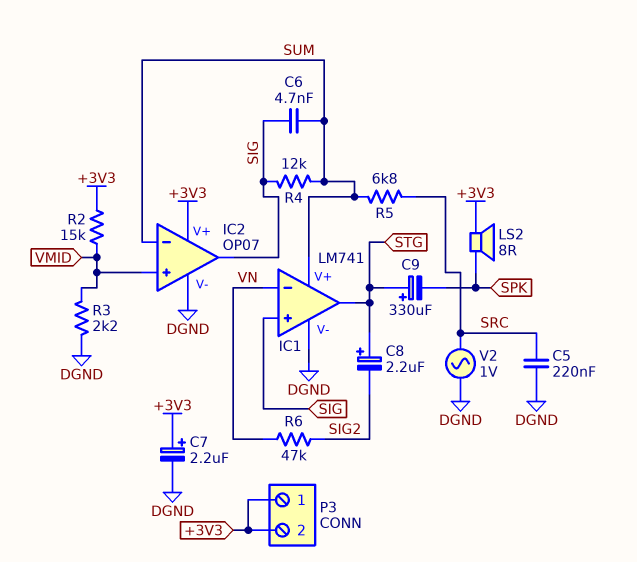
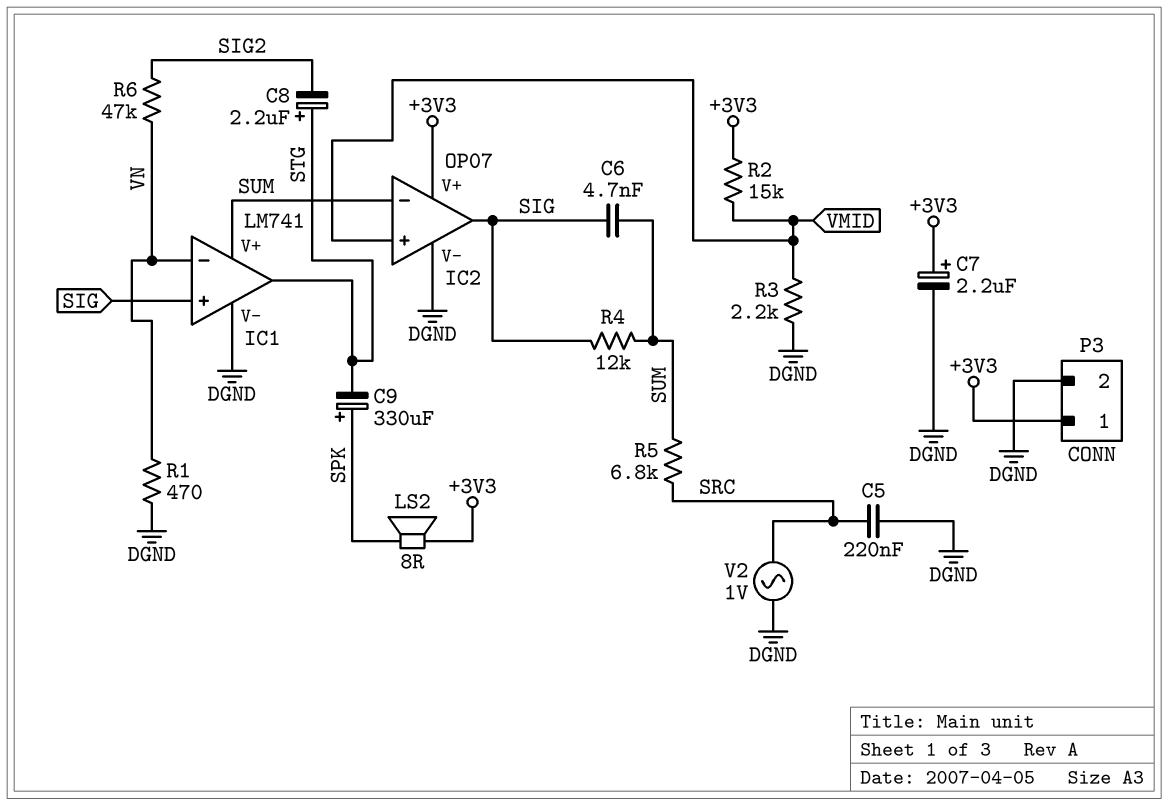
C9: 330uF (plus STG, minus SPK) -> 330uF (plus SPK, minus STG)
P3 pin 2: +3V3 -> DGND
R1: none -> 470 (DGND, VN)

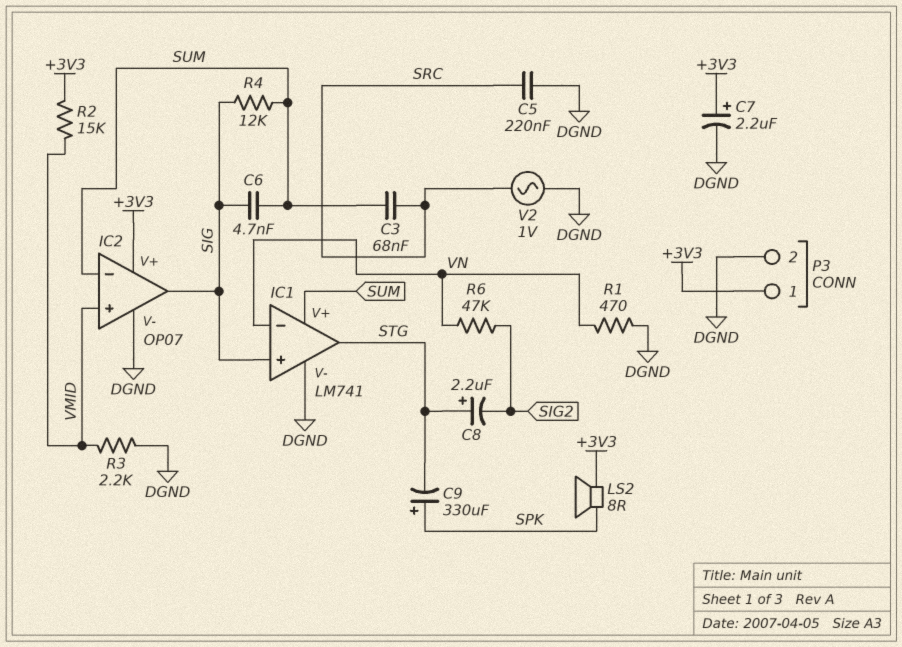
C3: none -> 68nF (SRC, SUM)
R5: 6.8k (SRC, SUM) -> none

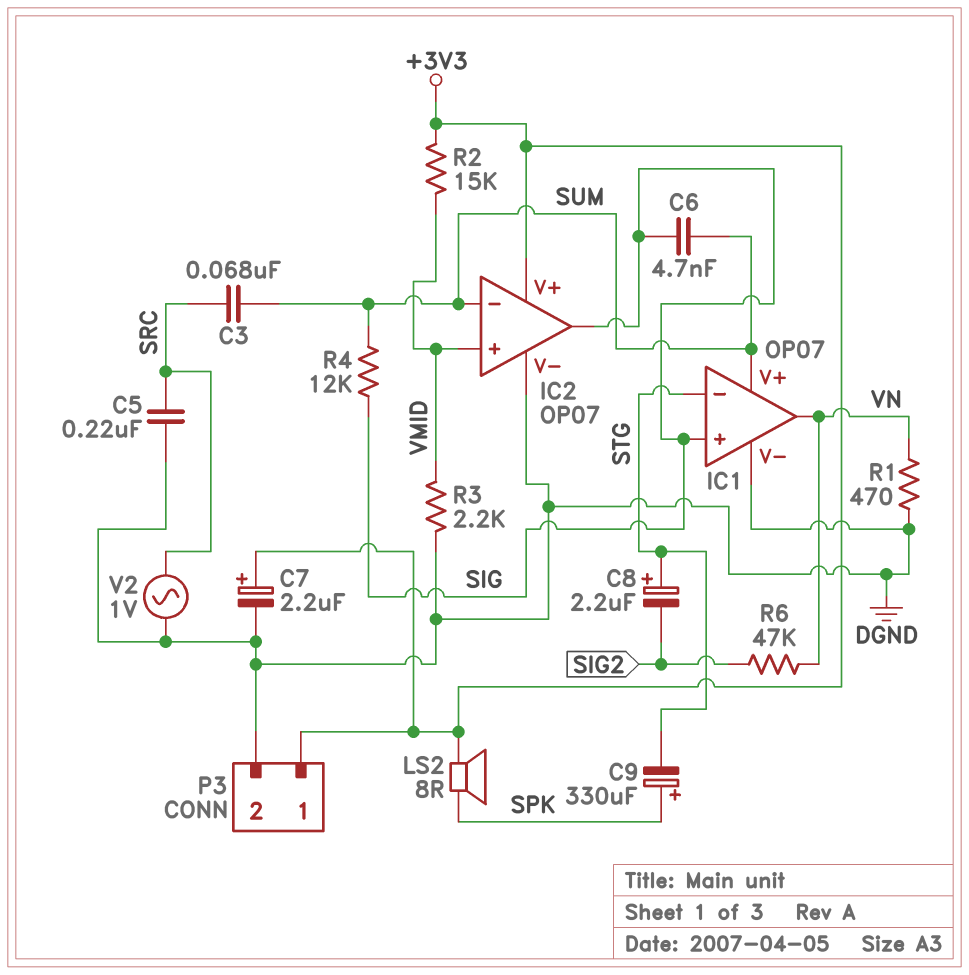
IC1: LM741 -> OP07
IC1 pin in-: VN -> STG
IC1 pin out: STG -> VN

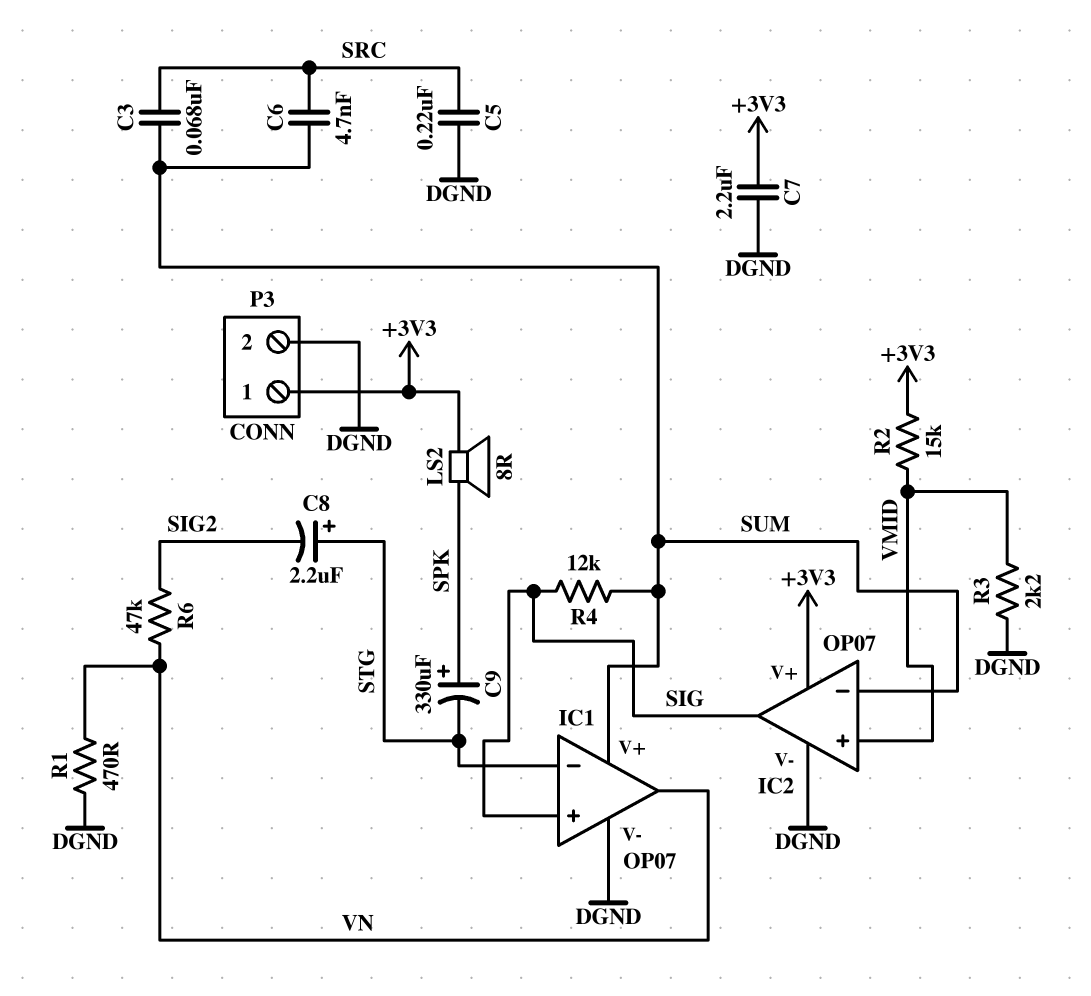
C6: 4.7nF (SIG, SUM) -> 4.7nF (SRC, SUM)
C7: 2.2uF (plus +3V3, minus DGND) -> 2.2uF (+3V3, DGND)
V2: AC 1V (DGND, SRC) -> none

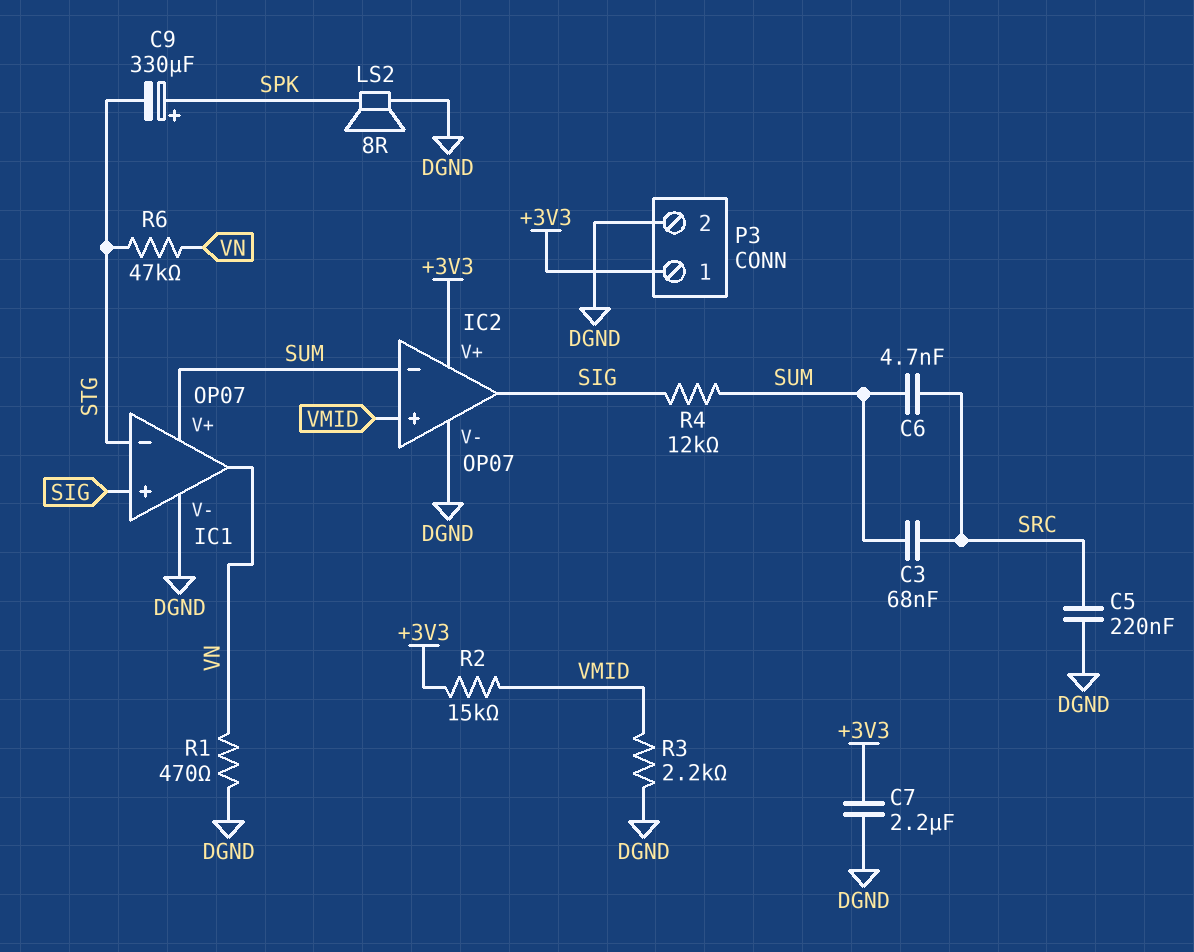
C8: 2.2uF (plus STG, minus SIG2) -> none
LS2: speaker 8R (+3V3, SPK) -> speaker 8R (DGND, SPK)
R6: 47k (SIG2, VN) -> 47k (STG, VN)

